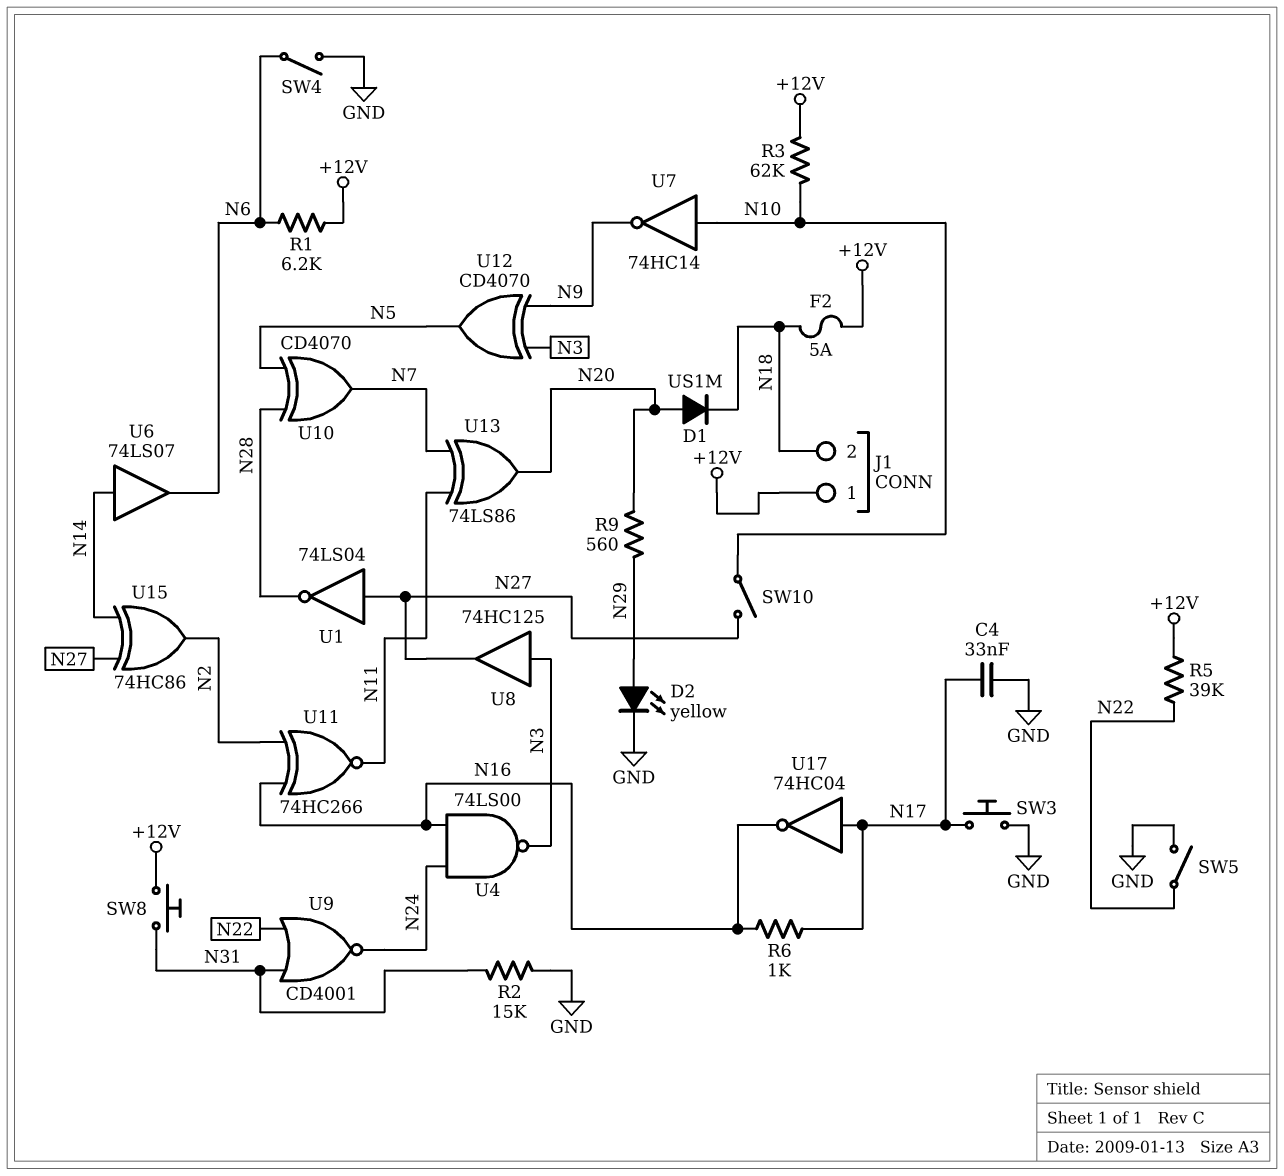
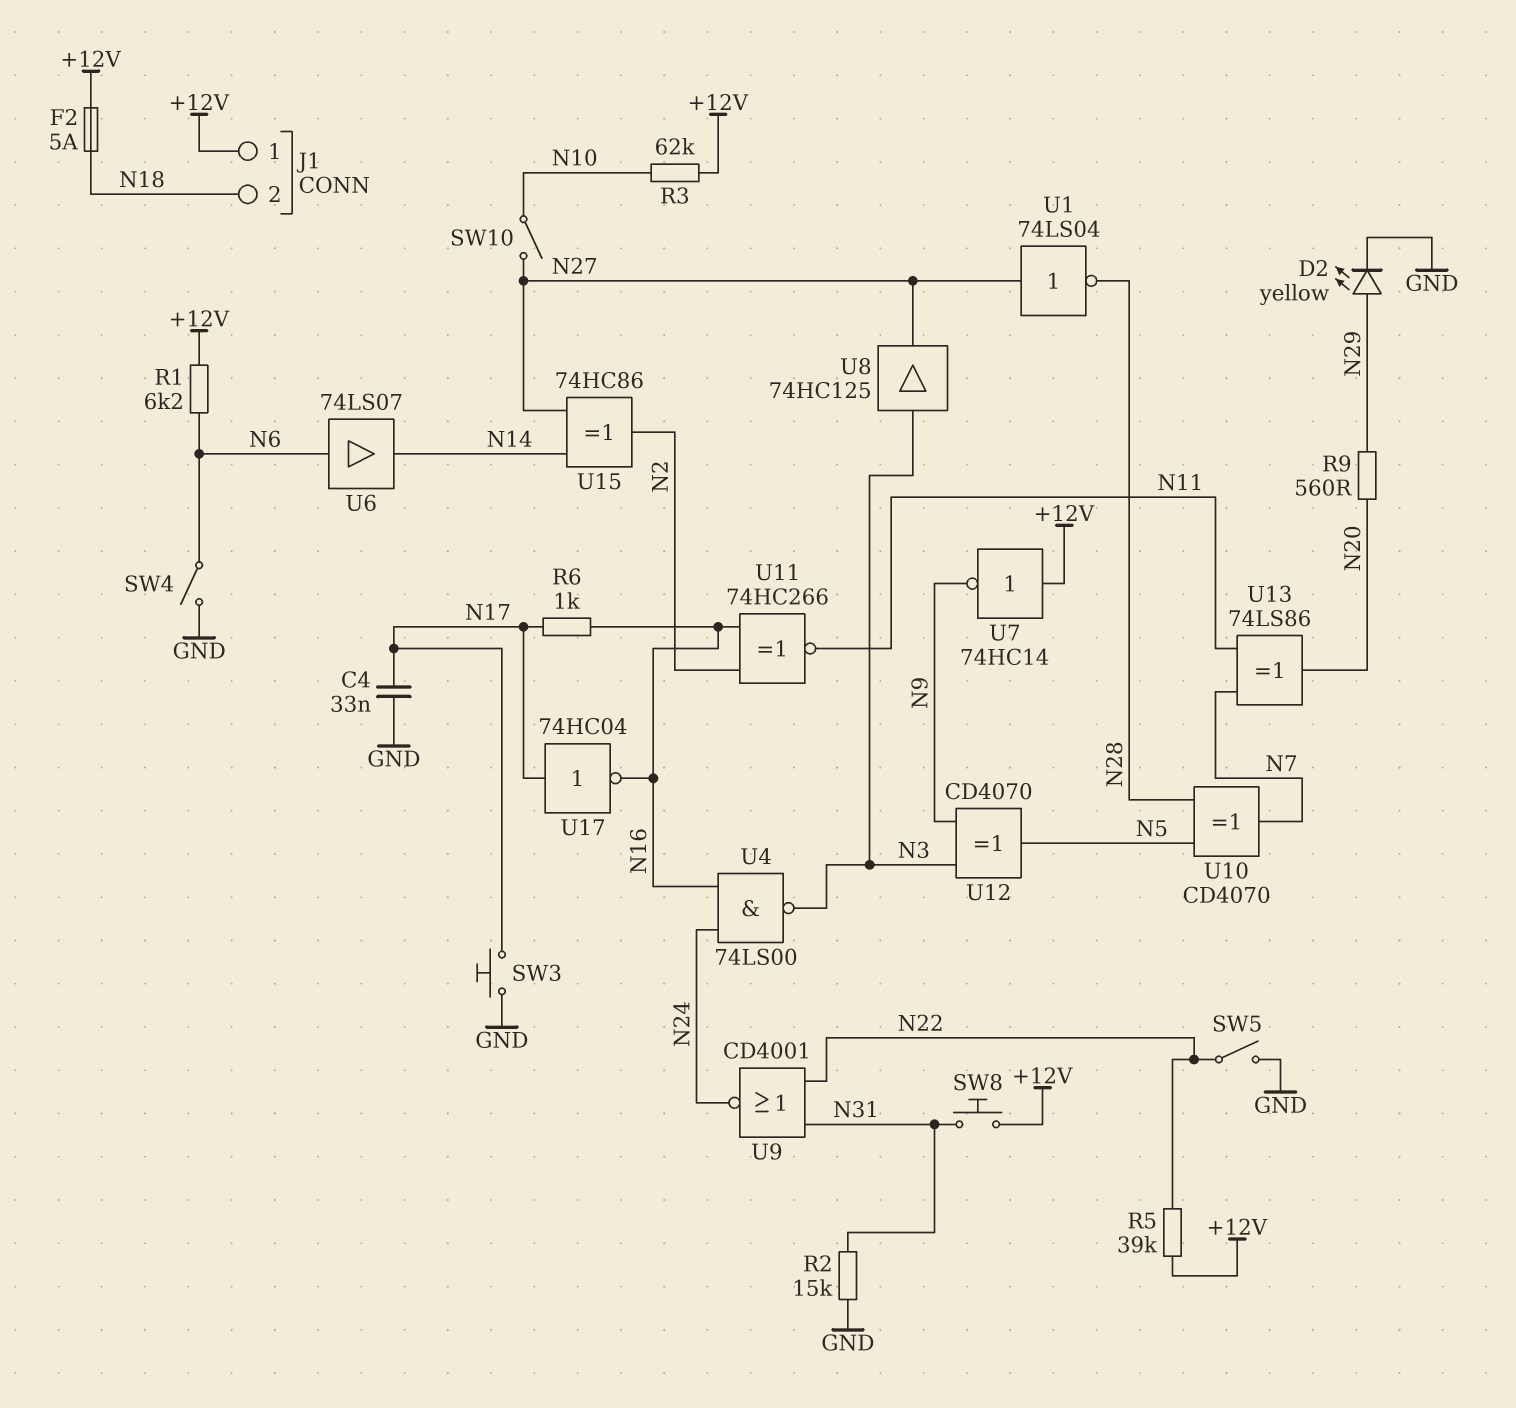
D1: diode US1M (A N20, K N18) -> none
U6: buffer 74LS07 (in N14, out N6) -> buffer 74LS07 (in N6, out N14)
U7: NOT 74HC14 (in N10, out N9) -> NOT 74HC14 (in +12V, out N9)

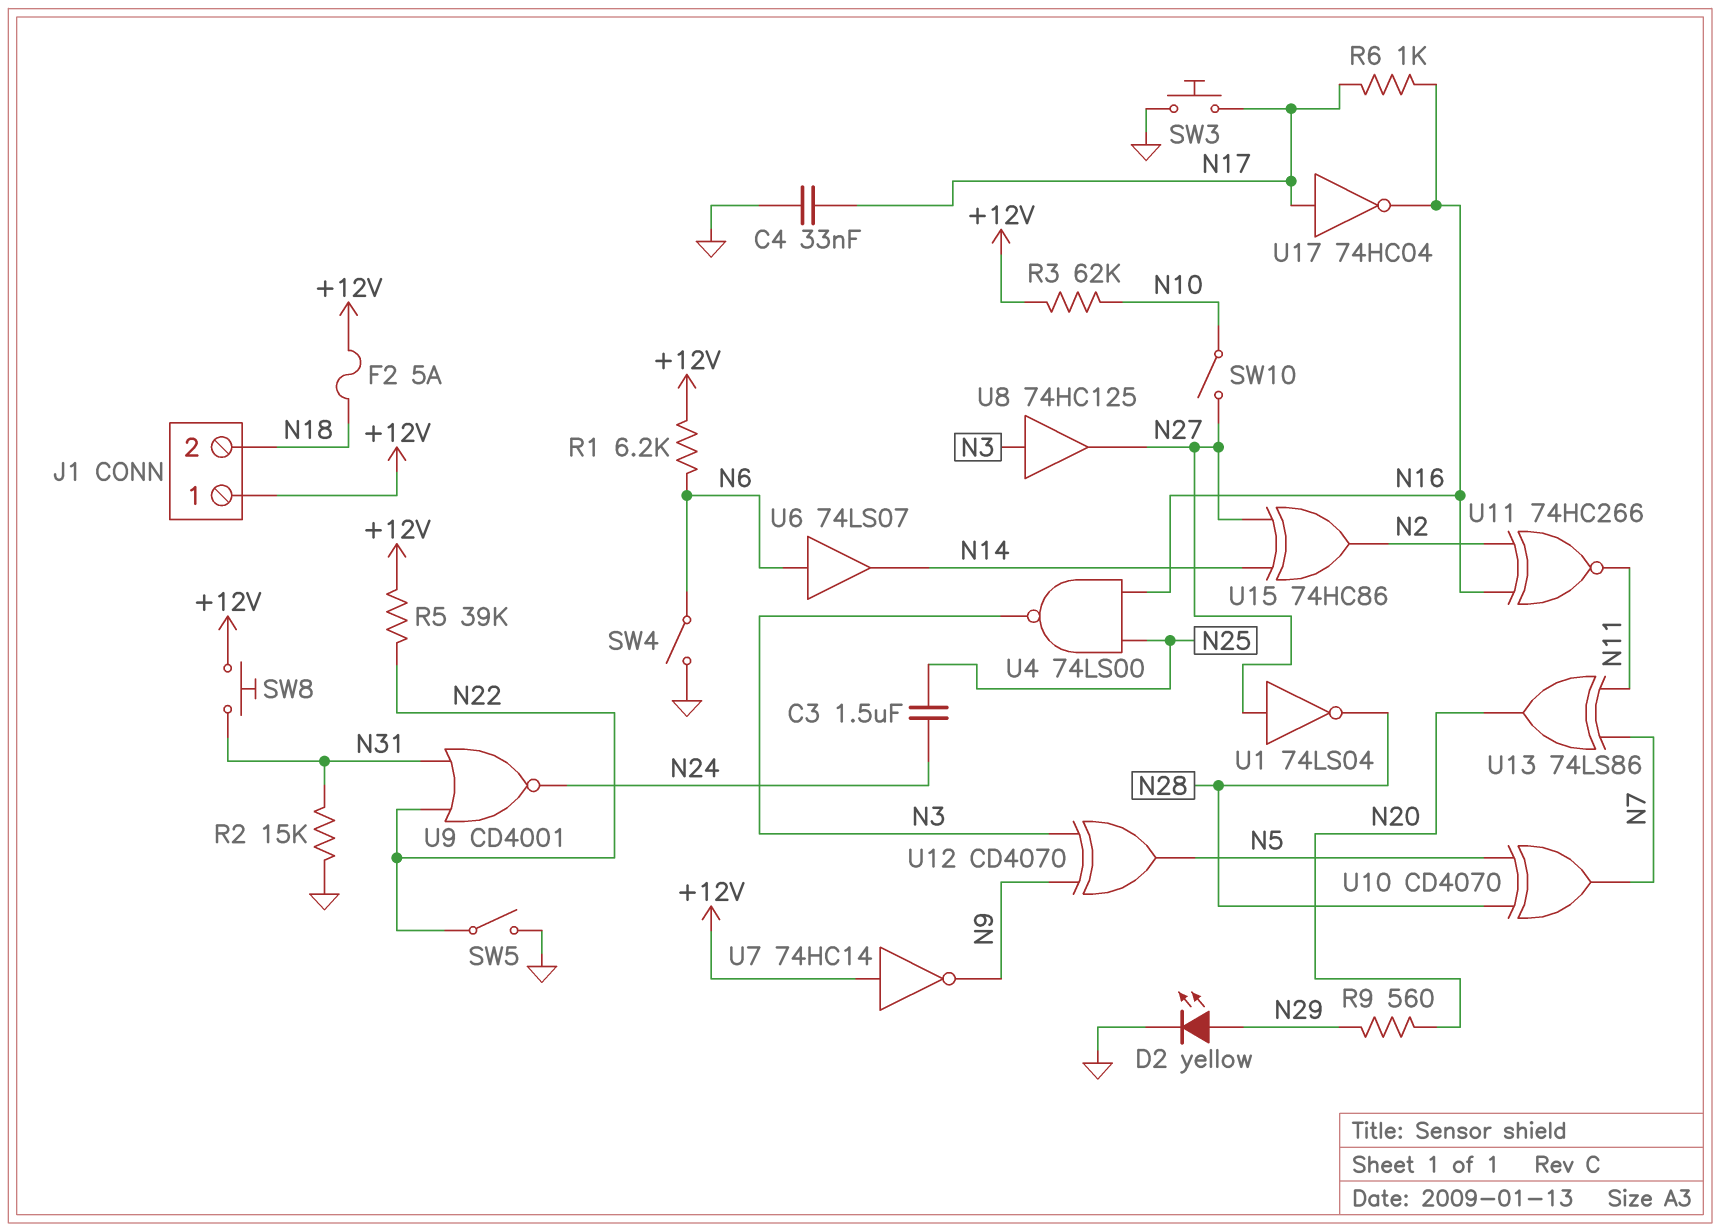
C3: none -> 1.5uF (N24, N25)
U4: NAND 74LS00 (in N16, in N24, out N3) -> NAND 74LS00 (in N16, in N25, out N3)

